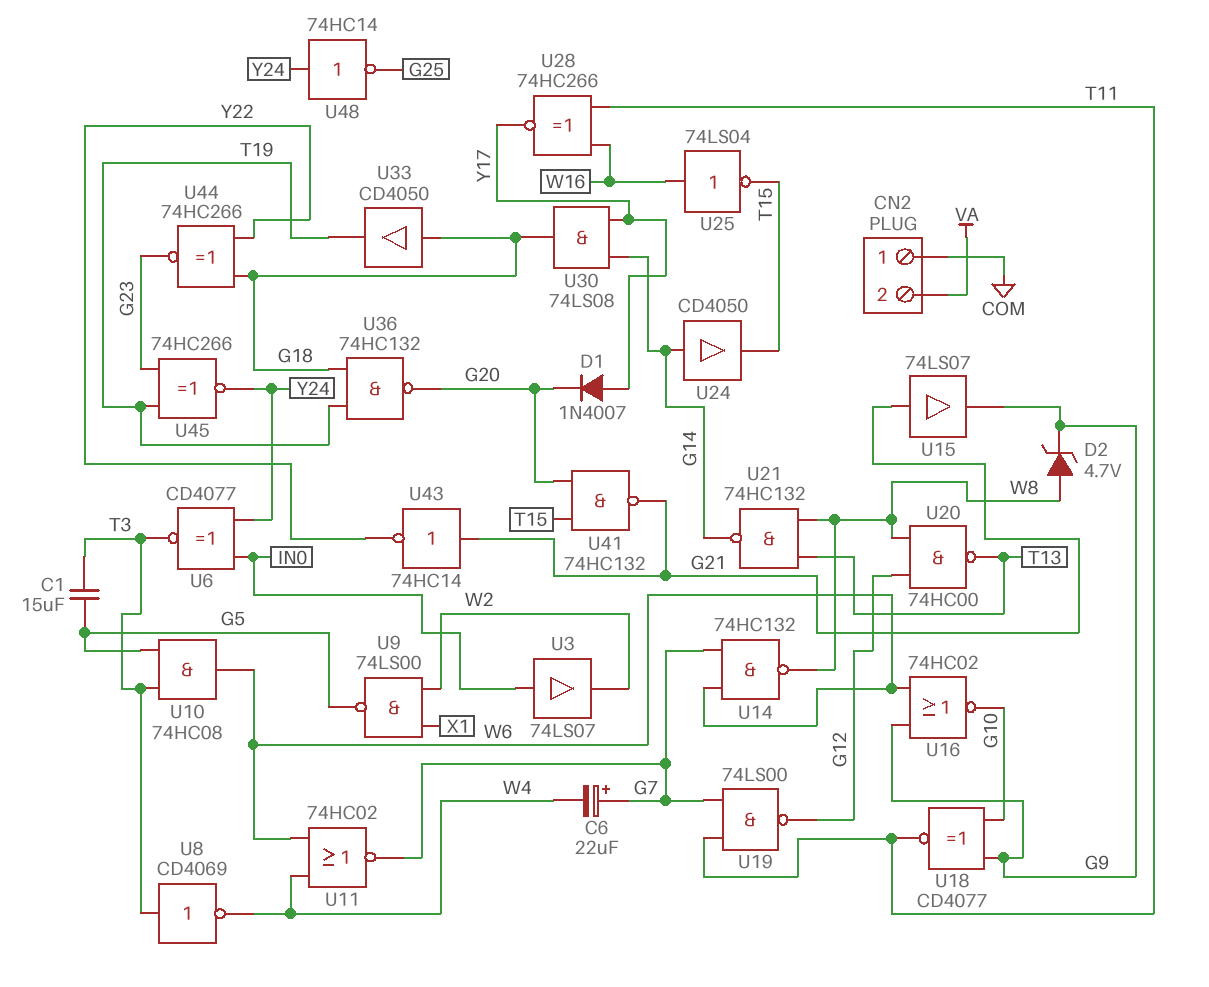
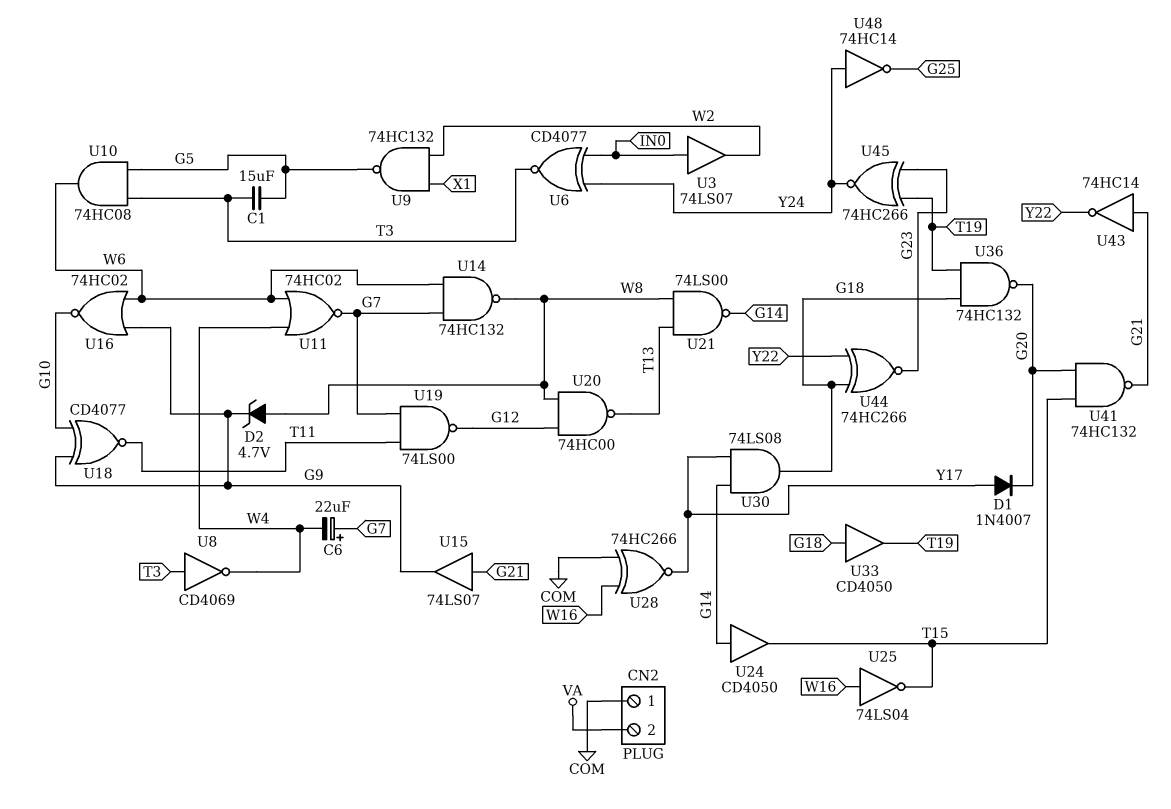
U9: NAND 74LS00 (in W2, in X1, out G5) -> NAND 74HC132 (in W2, in X1, out G5)
U21: NAND 74HC132 (in T13, in W8, out G14) -> NAND 74LS00 (in T13, in W8, out G14)
U28: XNOR 74HC266 (in T11, in W16, out Y17) -> XNOR 74HC266 (in COM, in W16, out Y17)

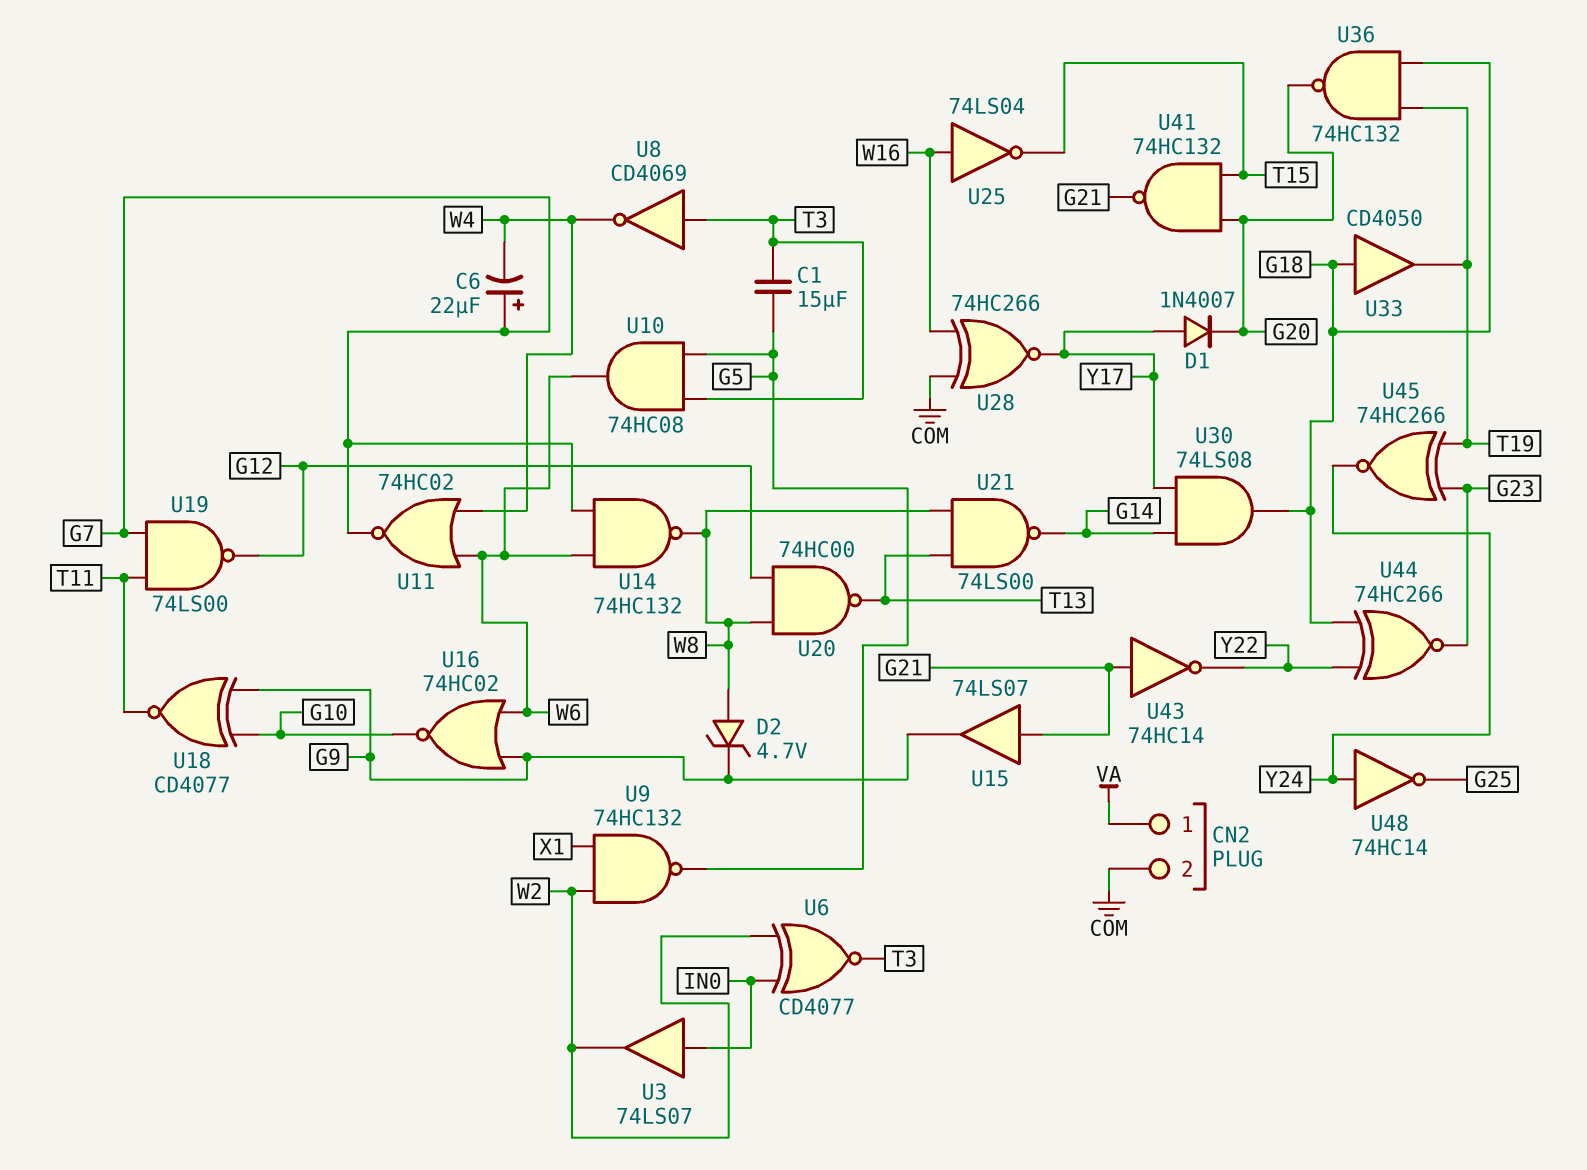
CN2 pin 1: COM -> VA
CN2 pin 2: VA -> COM
U6: XNOR CD4077 (in IN0, in Y24, out T3) -> XNOR CD4077 (in IN0, in W2, out T3)
U24: buffer CD4050 (in G14, out T15) -> none

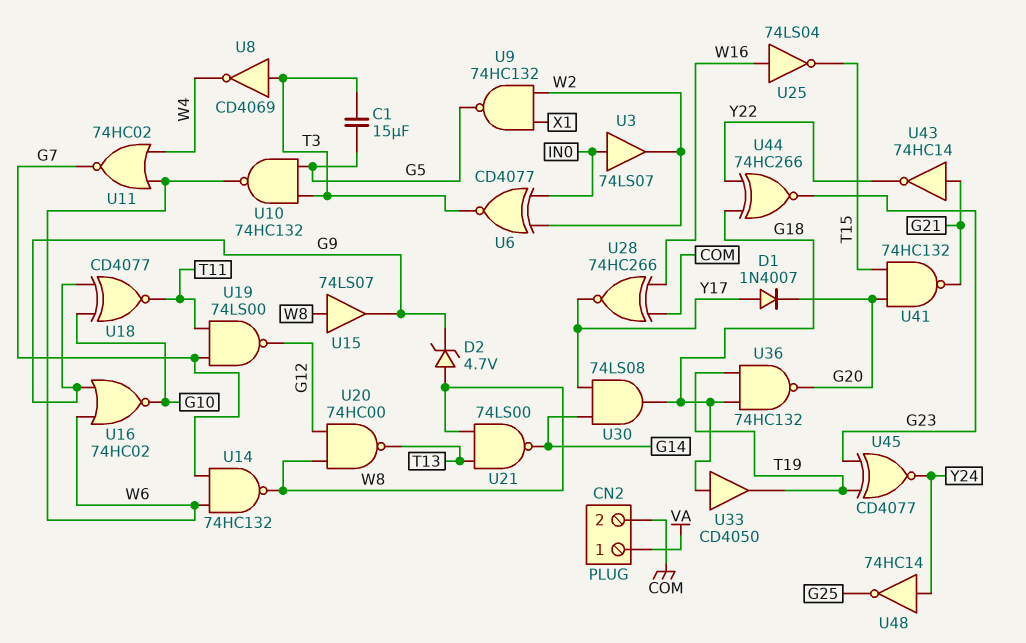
C6: 22uF (plus G7, minus W4) -> none
U10: AND 74HC08 (in G5, in T3, out W6) -> NAND 74HC132 (in G5, in T3, out W6)
U15: buffer 74LS07 (in G21, out G9) -> buffer 74LS07 (in W8, out G9)
U45: XNOR 74HC266 (in G23, in T19, out Y24) -> XNOR CD4077 (in G23, in T19, out Y24)

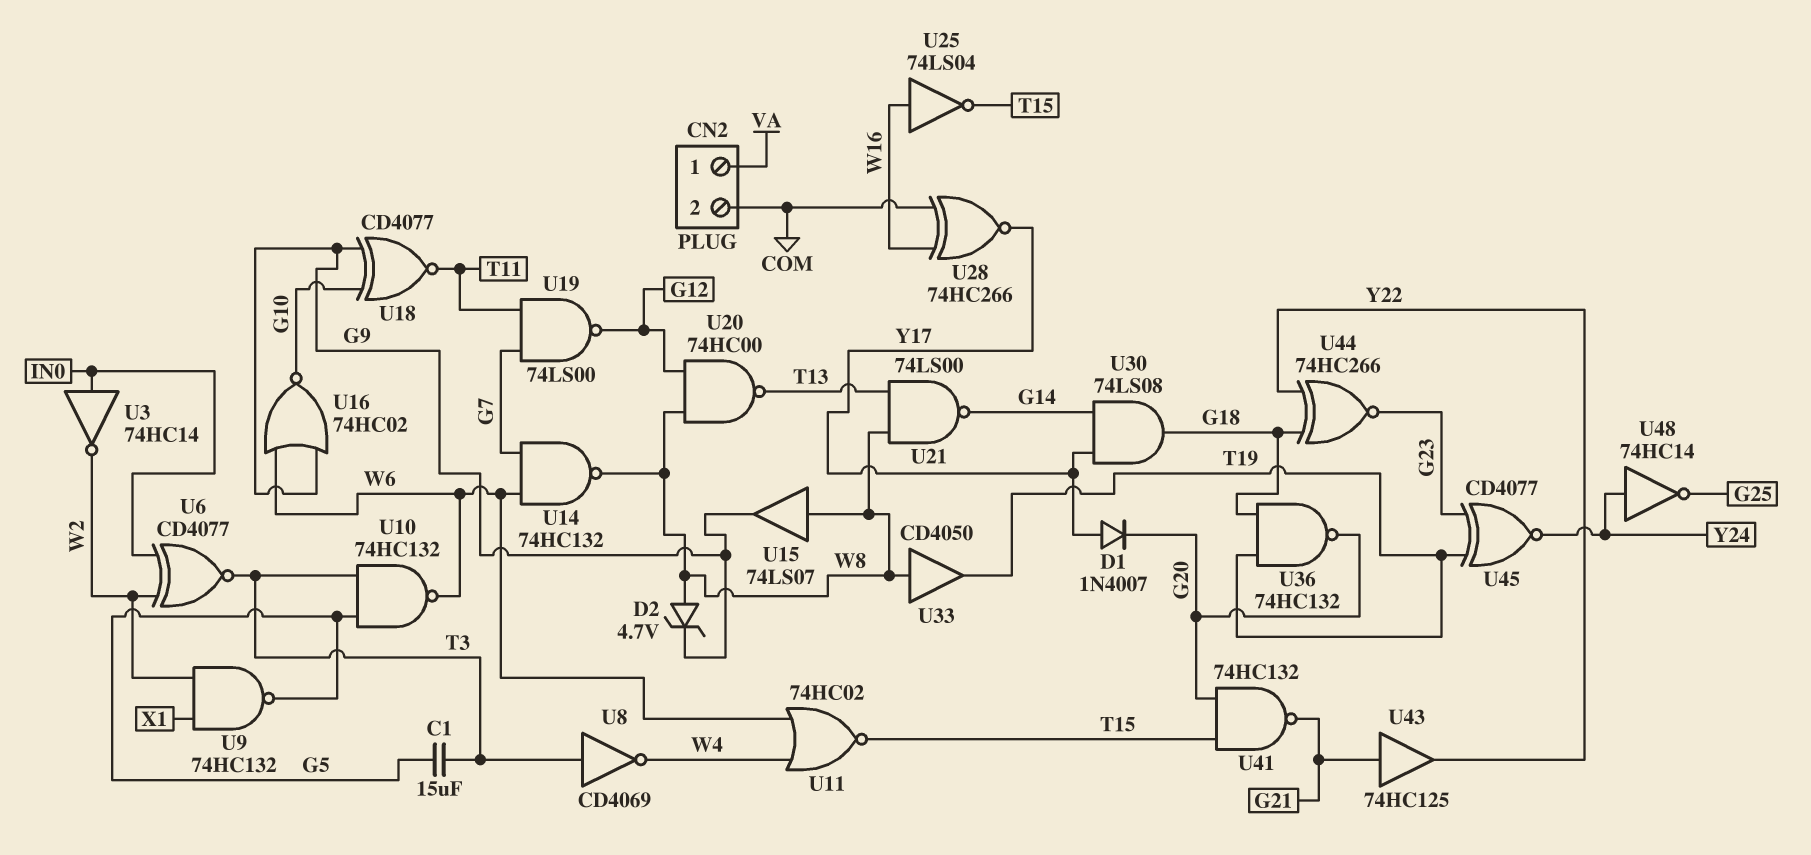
U3: buffer 74LS07 (in IN0, out W2) -> NOT 74HC14 (in IN0, out W2)
U11: NOR 74HC02 (in W4, in W6, out G7) -> NOR 74HC02 (in W4, in W6, out T15)
U33: buffer CD4050 (in G18, out T19) -> buffer CD4050 (in W8, out T19)
U43: NOT 74HC14 (in G21, out Y22) -> buffer 74HC125 (in G21, out Y22)

